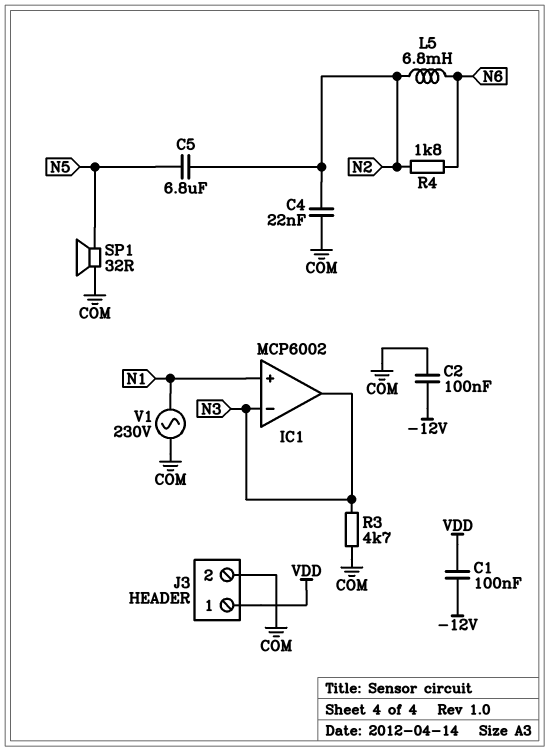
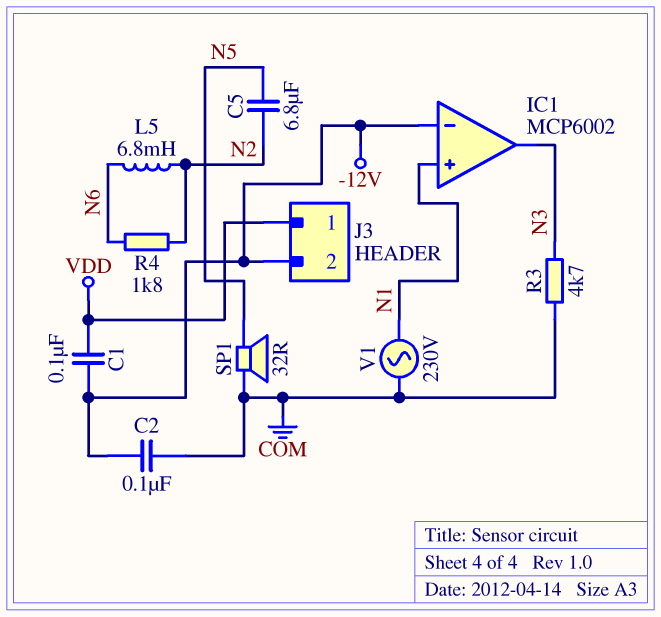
C4: 22nF (COM, N2) -> none
IC1 pin in-: N3 -> -12V
J3 pin 2: COM -> -12V

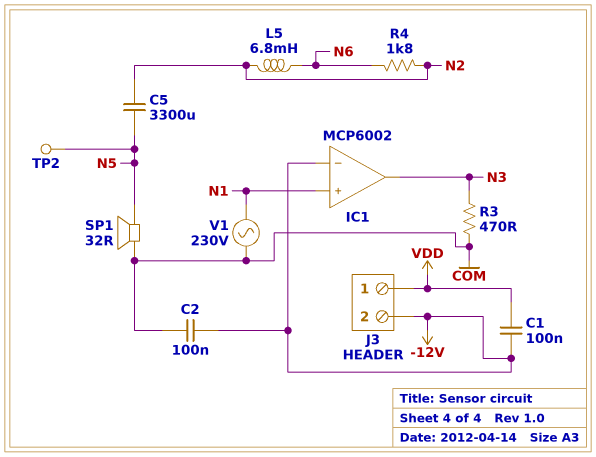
C5: 6.8uF (N2, N5) -> 3300uF (N2, N5)
R3: 4.7k (COM, N3) -> 470 (COM, N3)
TP2: none -> test point (N5)

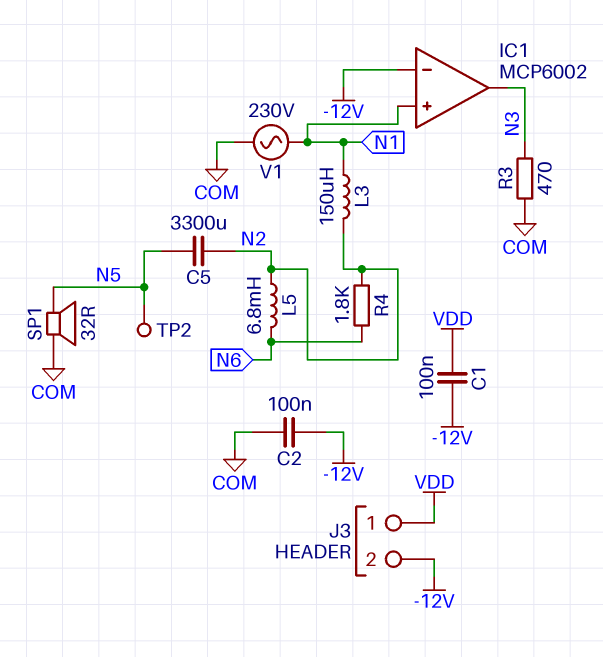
L3: none -> 150uH (N1, N2)

